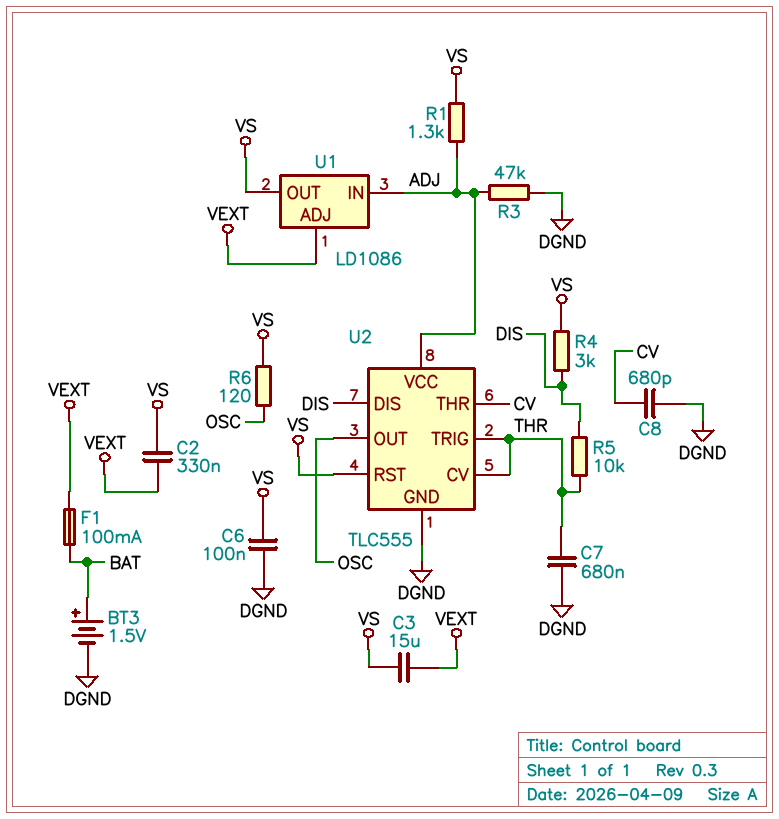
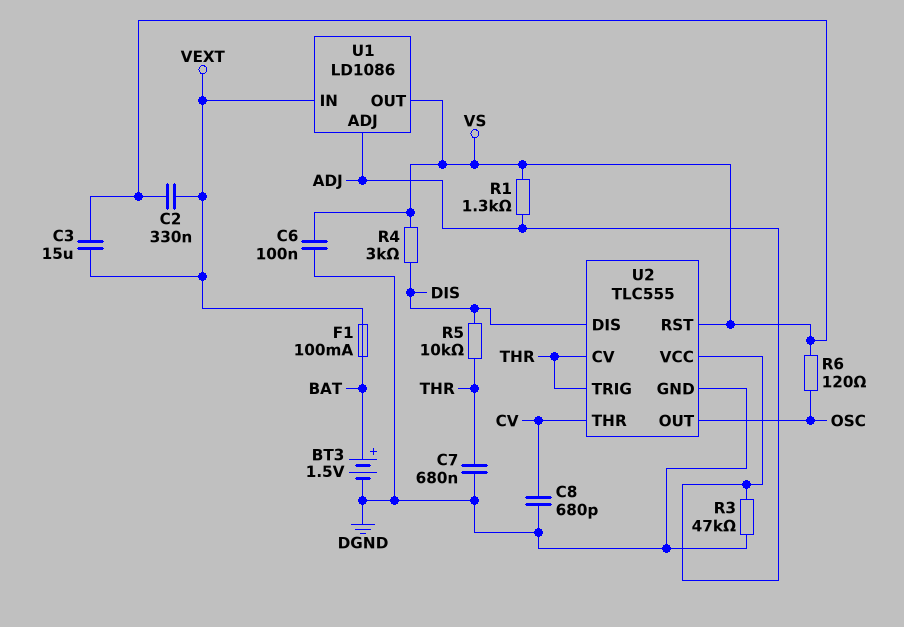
U1 pin ADJ: VEXT -> ADJ
U1 pin IN: ADJ -> VEXT

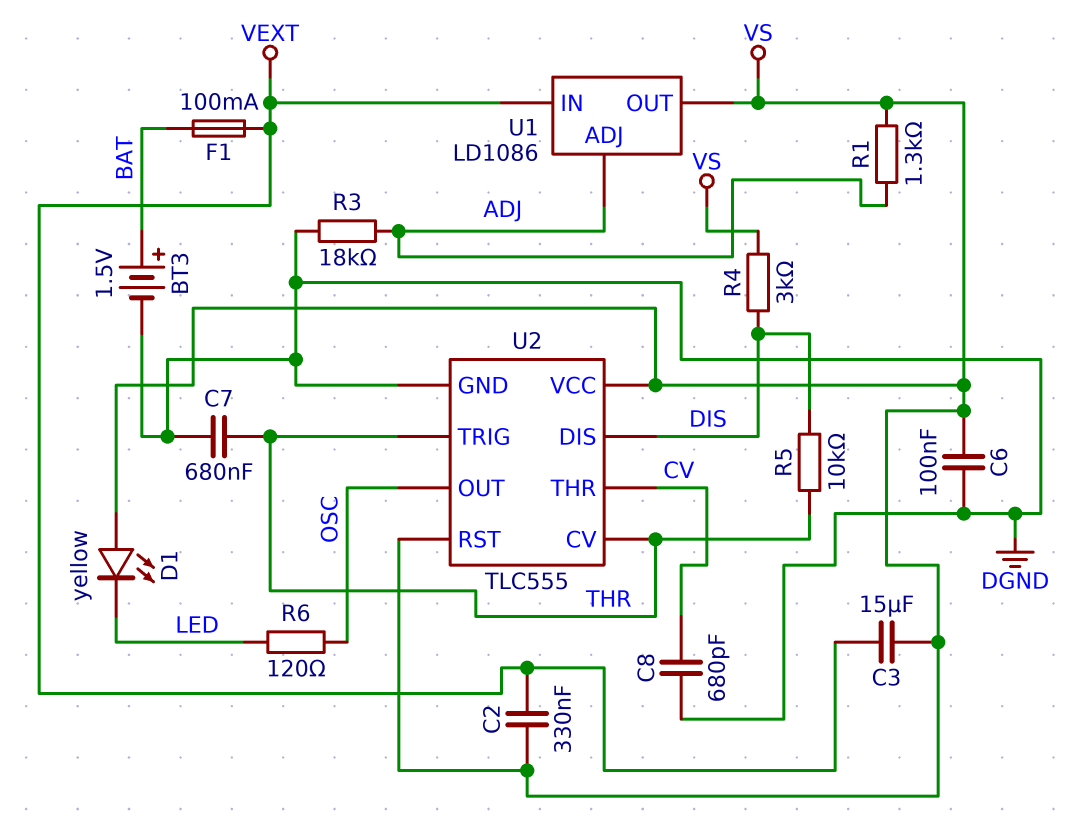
D1: none -> LED yellow (A VS, K LED)
R3: 47k (ADJ, DGND) -> 18k (ADJ, DGND)
R6: 120 (OSC, VS) -> 120 (LED, OSC)
U2 pin VCC: ADJ -> VS

